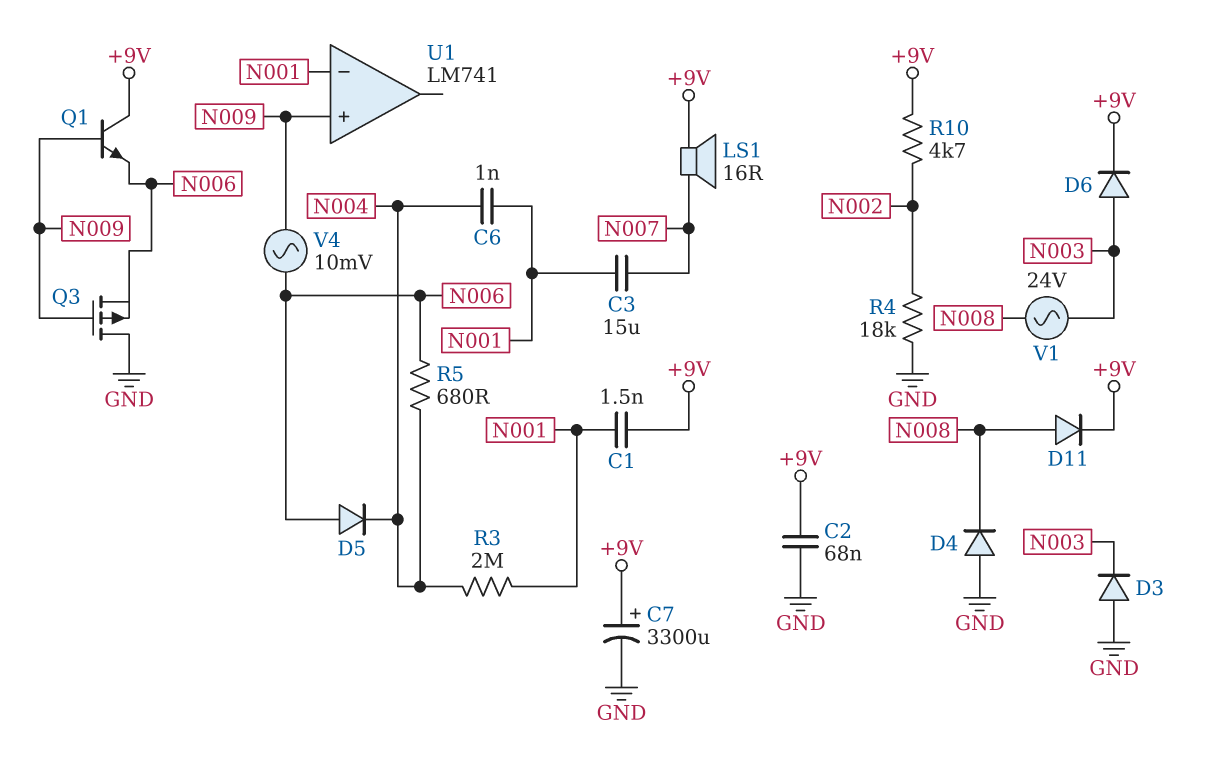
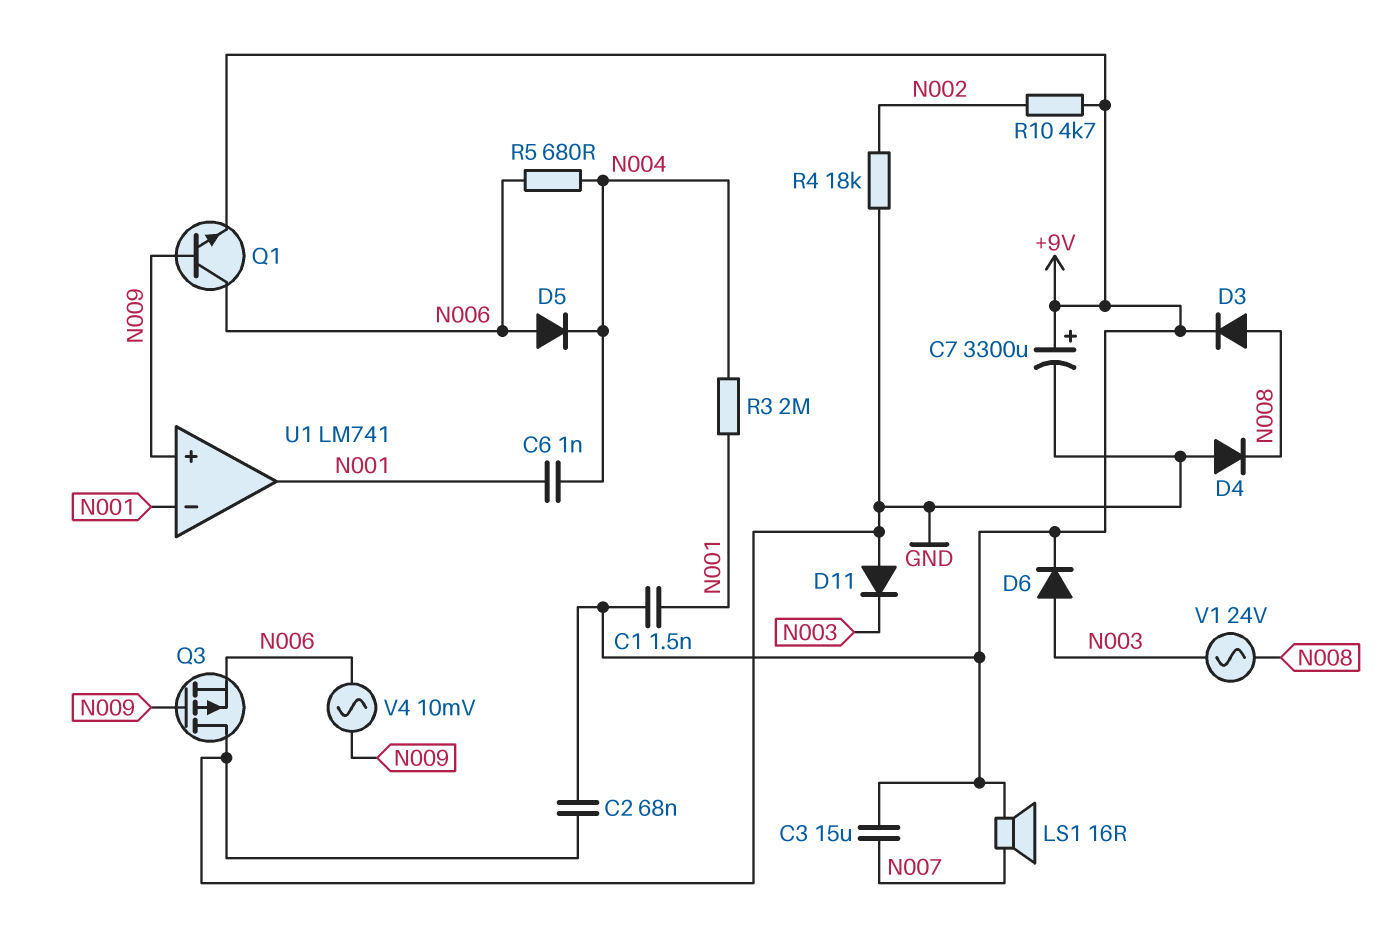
C3: 15uF (N001, N007) -> 15uF (+9V, N007)
D3: diode (A GND, K N003) -> diode (A N008, K +9V)
D11: diode (A N008, K +9V) -> diode (A GND, K N003)
Q1: NPN (B N009, C +9V, E N006) -> NPN (B N009, C N006, E +9V)
U1 pin out: none -> N001

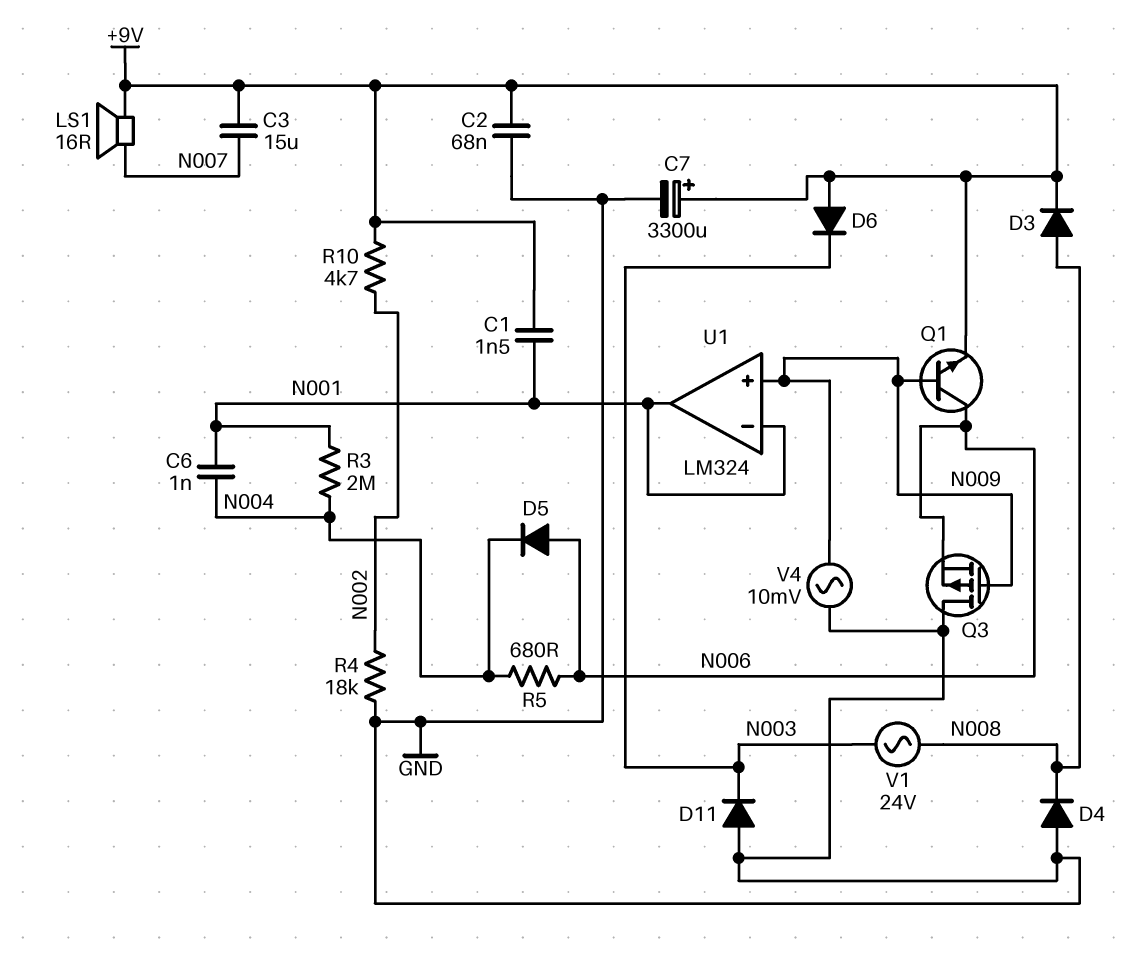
D6: diode (A N003, K +9V) -> diode (A +9V, K N003)
U1: LM741 -> LM324
V4: AC 10mV (N006, N009) -> AC 10mV (GND, N009)

